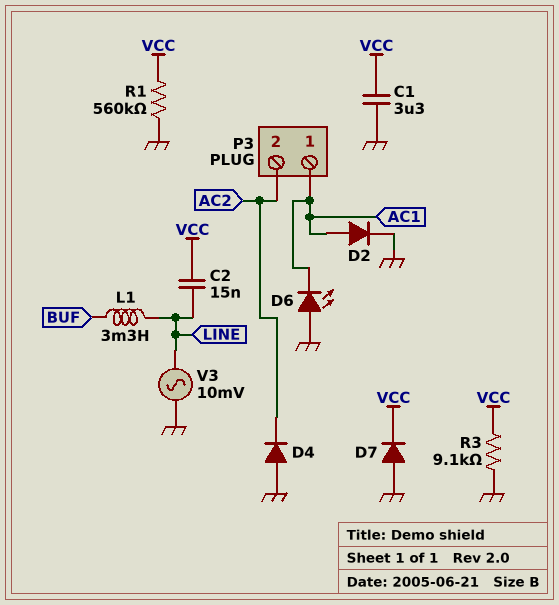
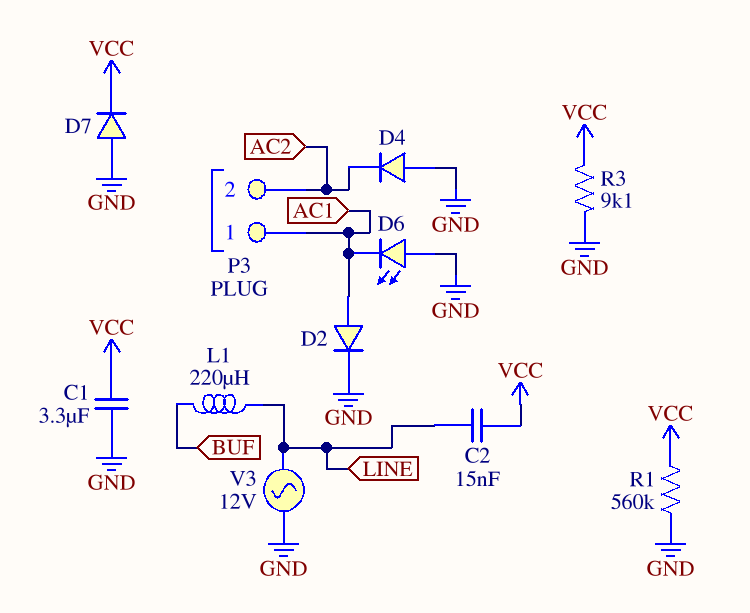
L1: 3.3mH (BUF, LINE) -> 220uH (BUF, LINE)
V3: AC 10mV (GND, LINE) -> AC 12V (GND, LINE)

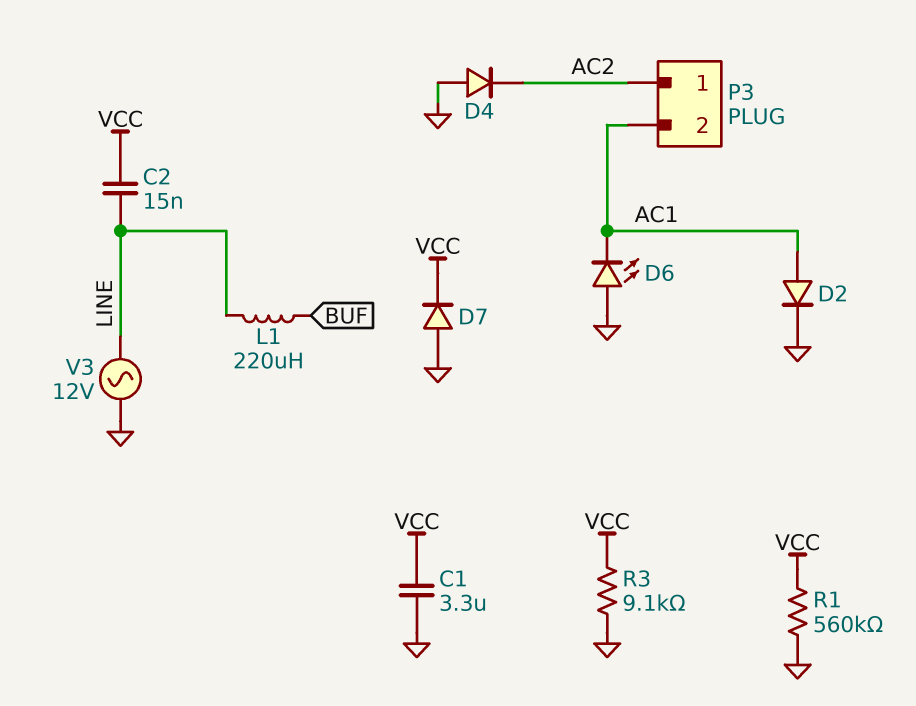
P3 pin 1: AC1 -> AC2
P3 pin 2: AC2 -> AC1

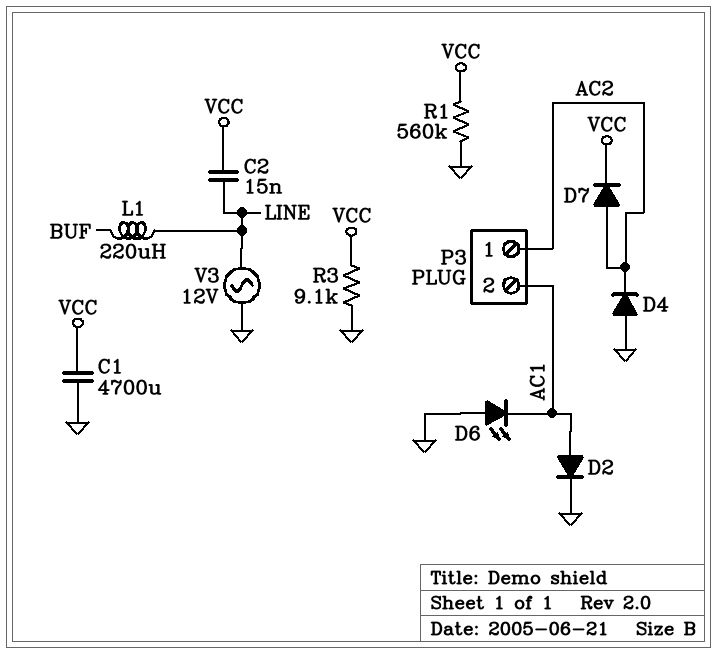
C1: 3.3uF (GND, VCC) -> 4700uF (GND, VCC)
D7: diode (A GND, K VCC) -> diode (A AC2, K VCC)

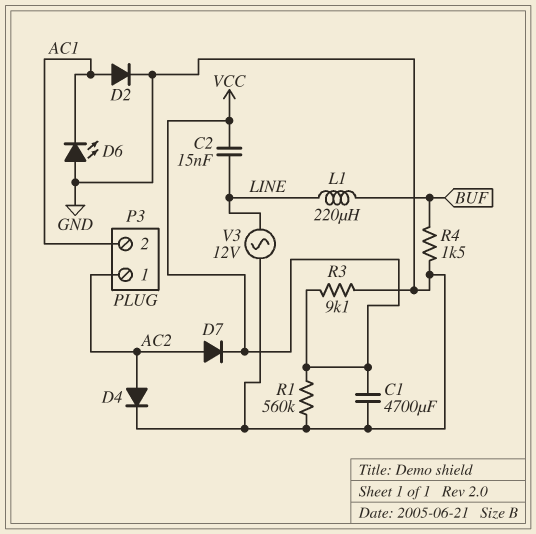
D4: diode (A GND, K AC2) -> diode (A AC2, K GND)
R4: none -> 1.5k (BUF, GND)

